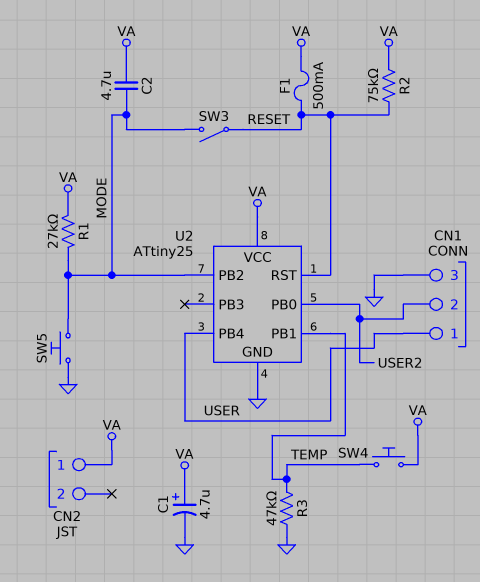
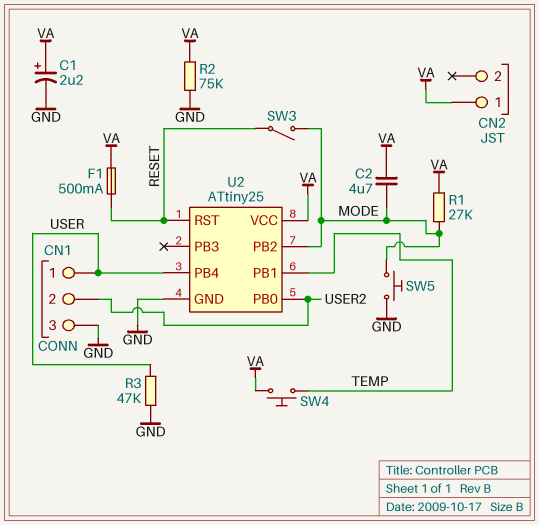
C1: 4.7uF (plus VA, minus GND) -> 2.2uF (plus VA, minus GND)
R2: 75k (RESET, VA) -> 75k (GND, VA)
R3: 47k (GND, TEMP) -> 47k (GND, USER)

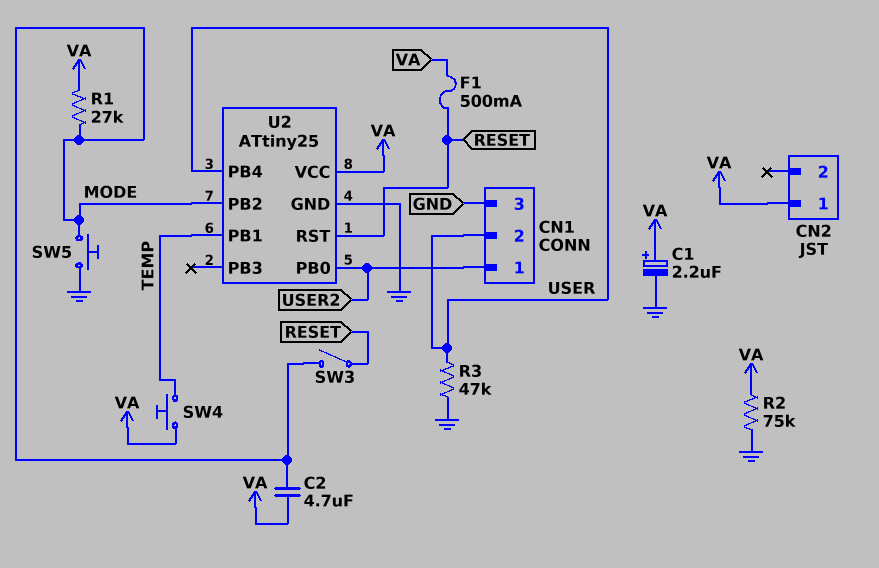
CN1 pin 1: USER -> USER2
CN1 pin 2: USER2 -> USER

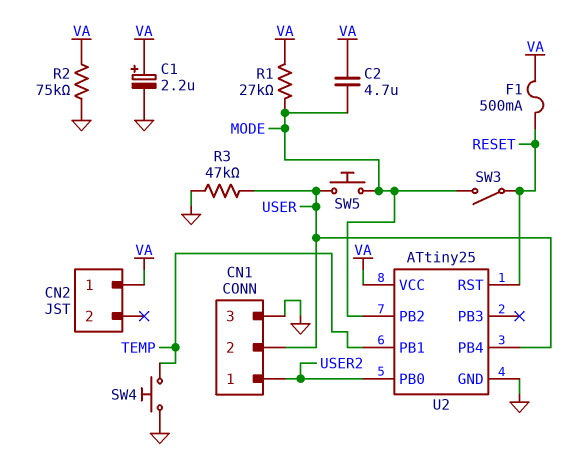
SW4: button (TEMP, VA) -> button (GND, TEMP)
SW5: button (GND, MODE) -> button (MODE, USER)

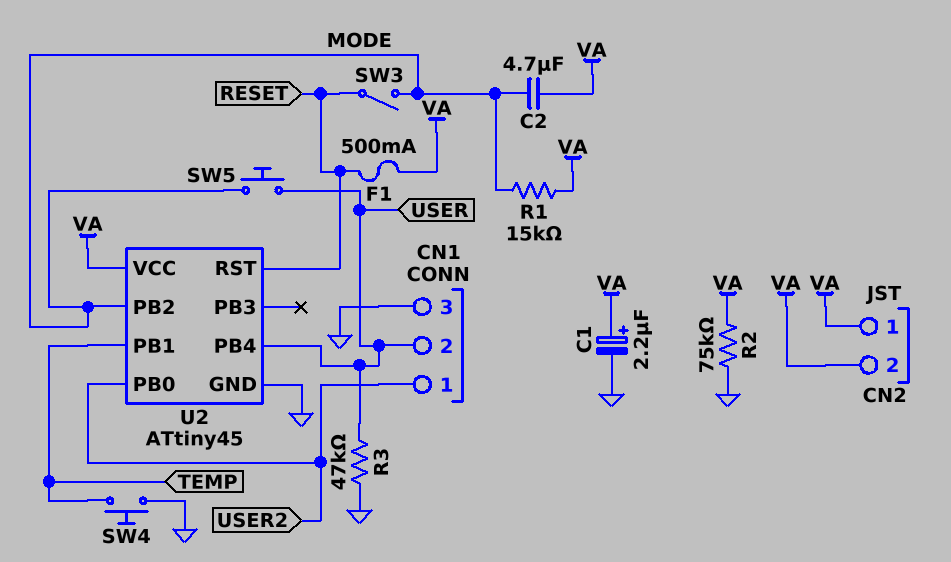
CN2 pin 2: none -> VA
R1: 27k (MODE, VA) -> 15k (MODE, VA)
U2: ATtiny25 -> ATtiny45

